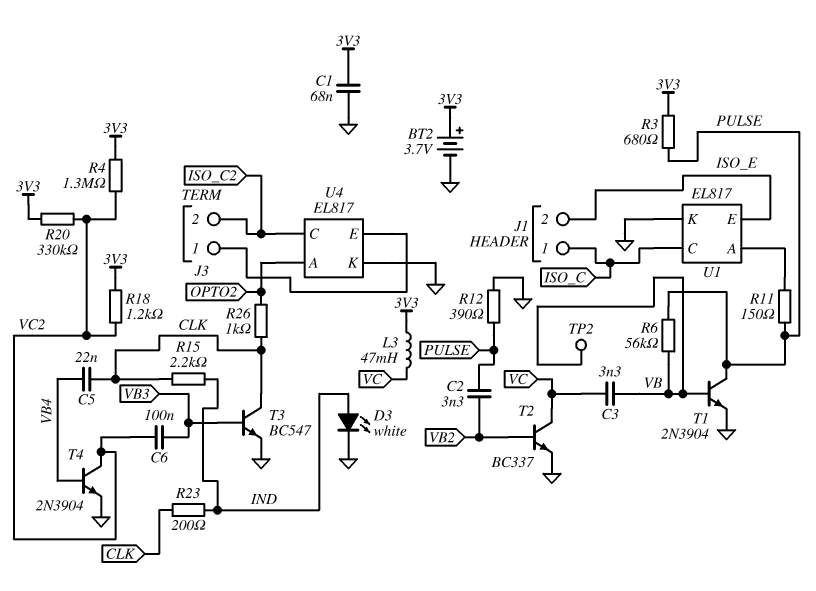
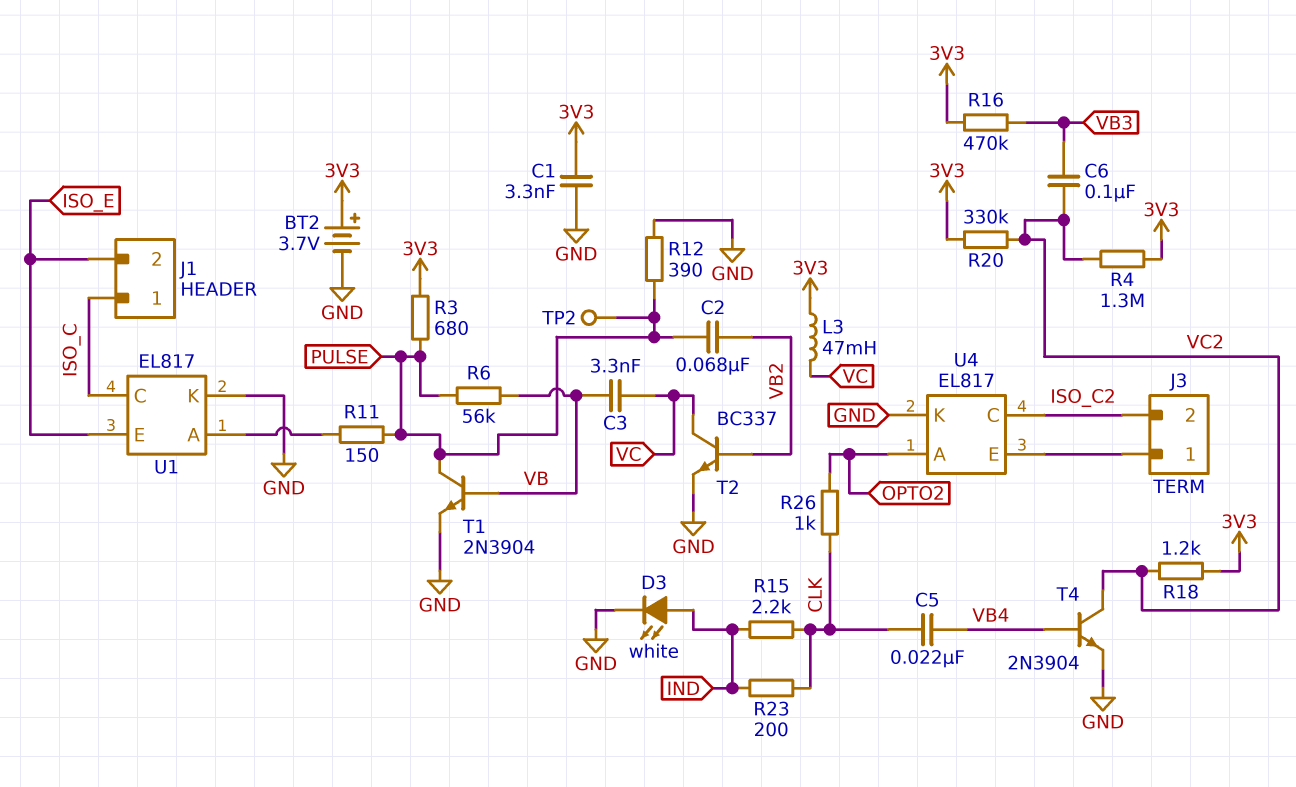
C1: 68nF (3V3, GND) -> 3.3nF (3V3, GND)
C2: 3.3nF (PULSE, VB2) -> 68nF (PULSE, VB2)
R16: none -> 470k (3V3, VB3)
T3: NPN BC547 (B VB3, C CLK, E GND) -> none
TP2: test point (VB) -> test point (PULSE)

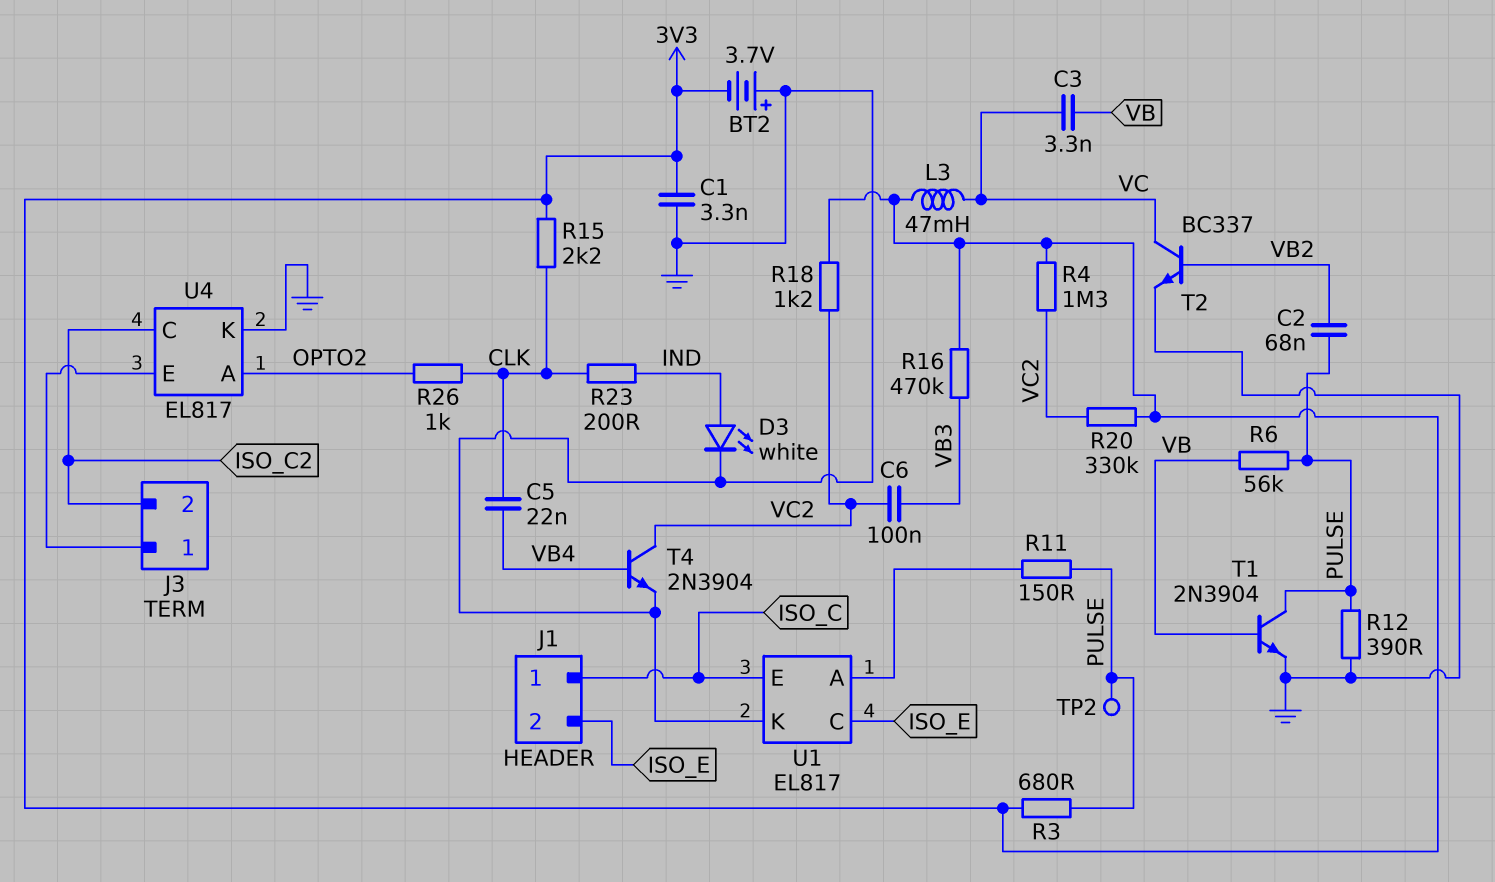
BT2: 3.7V (plus 3V3, minus GND) -> 3.7V (plus GND, minus 3V3)
R15: 2.2k (CLK, IND) -> 2.2k (3V3, CLK)
U1 pin C: ISO_C -> ISO_E
U1 pin E: ISO_E -> ISO_C

